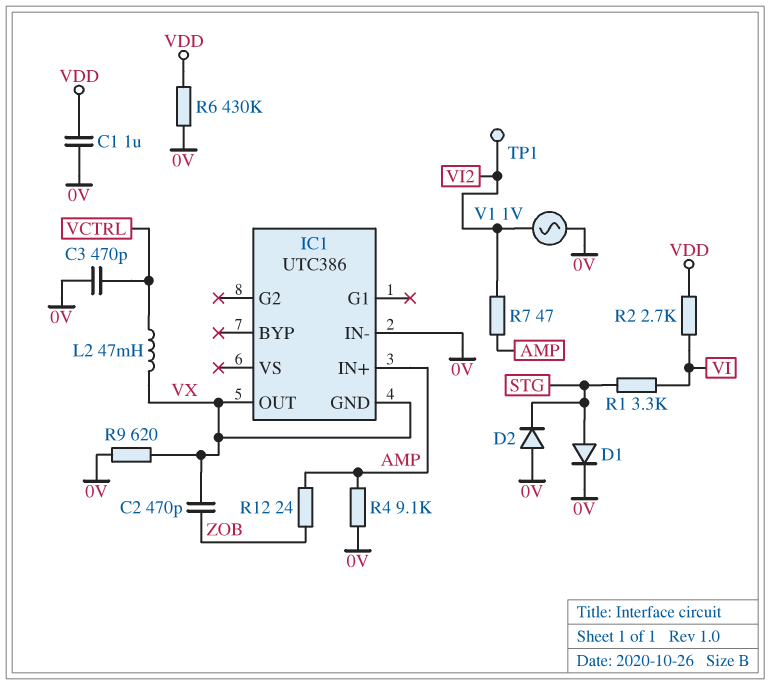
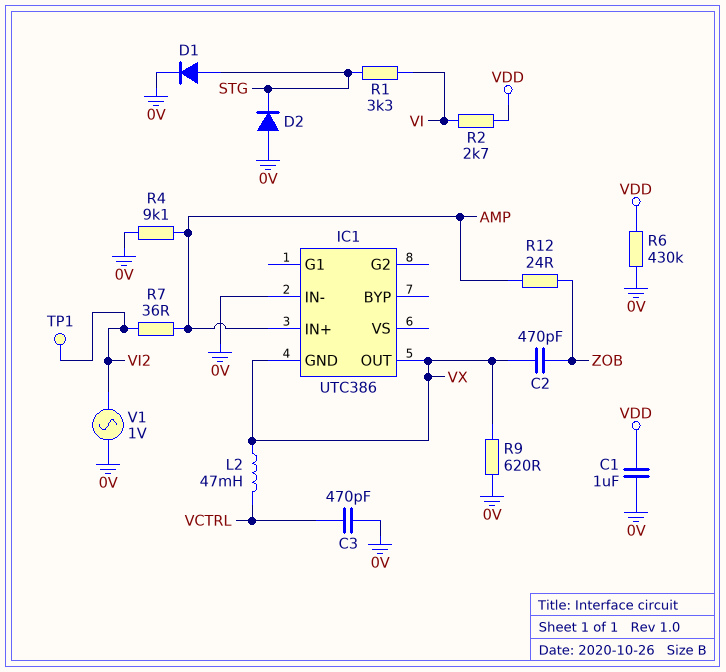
R7: 47 (AMP, VI2) -> 36 (AMP, VI2)

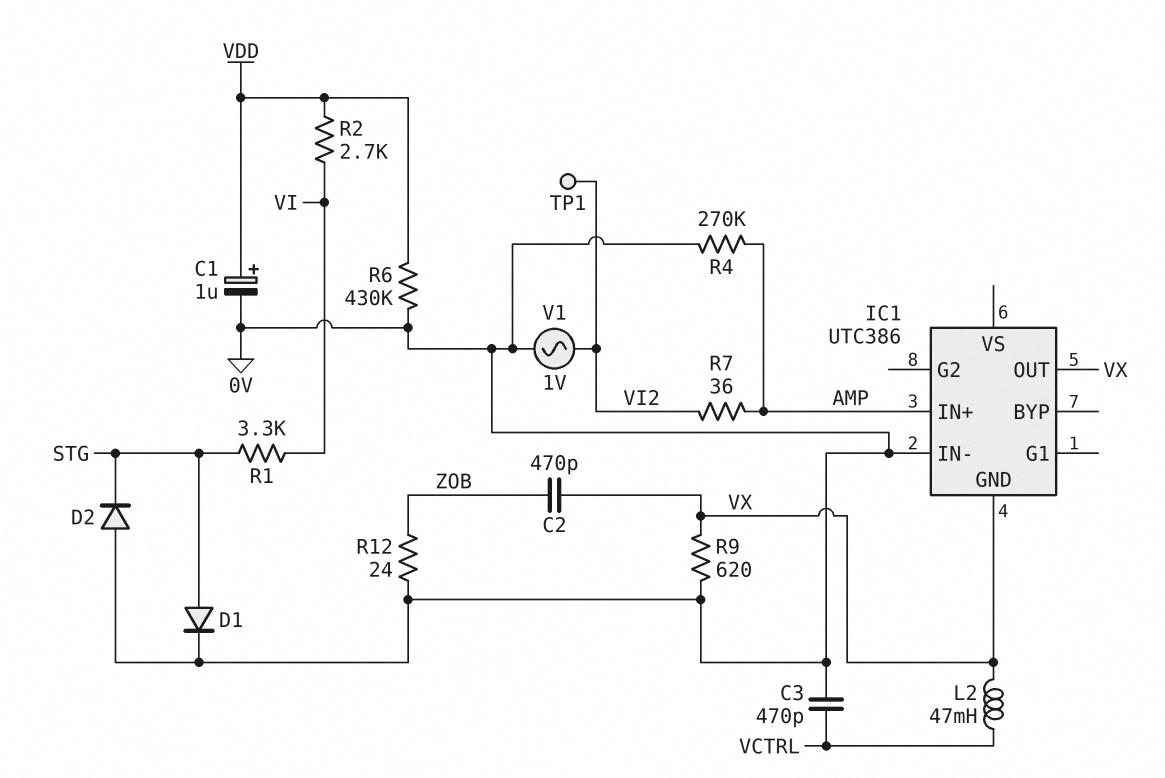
C1: 1uF (0V, VDD) -> 1uF (plus VDD, minus 0V)
R4: 9.1k (0V, AMP) -> 270k (0V, AMP)
R12: 24 (AMP, ZOB) -> 24 (0V, ZOB)

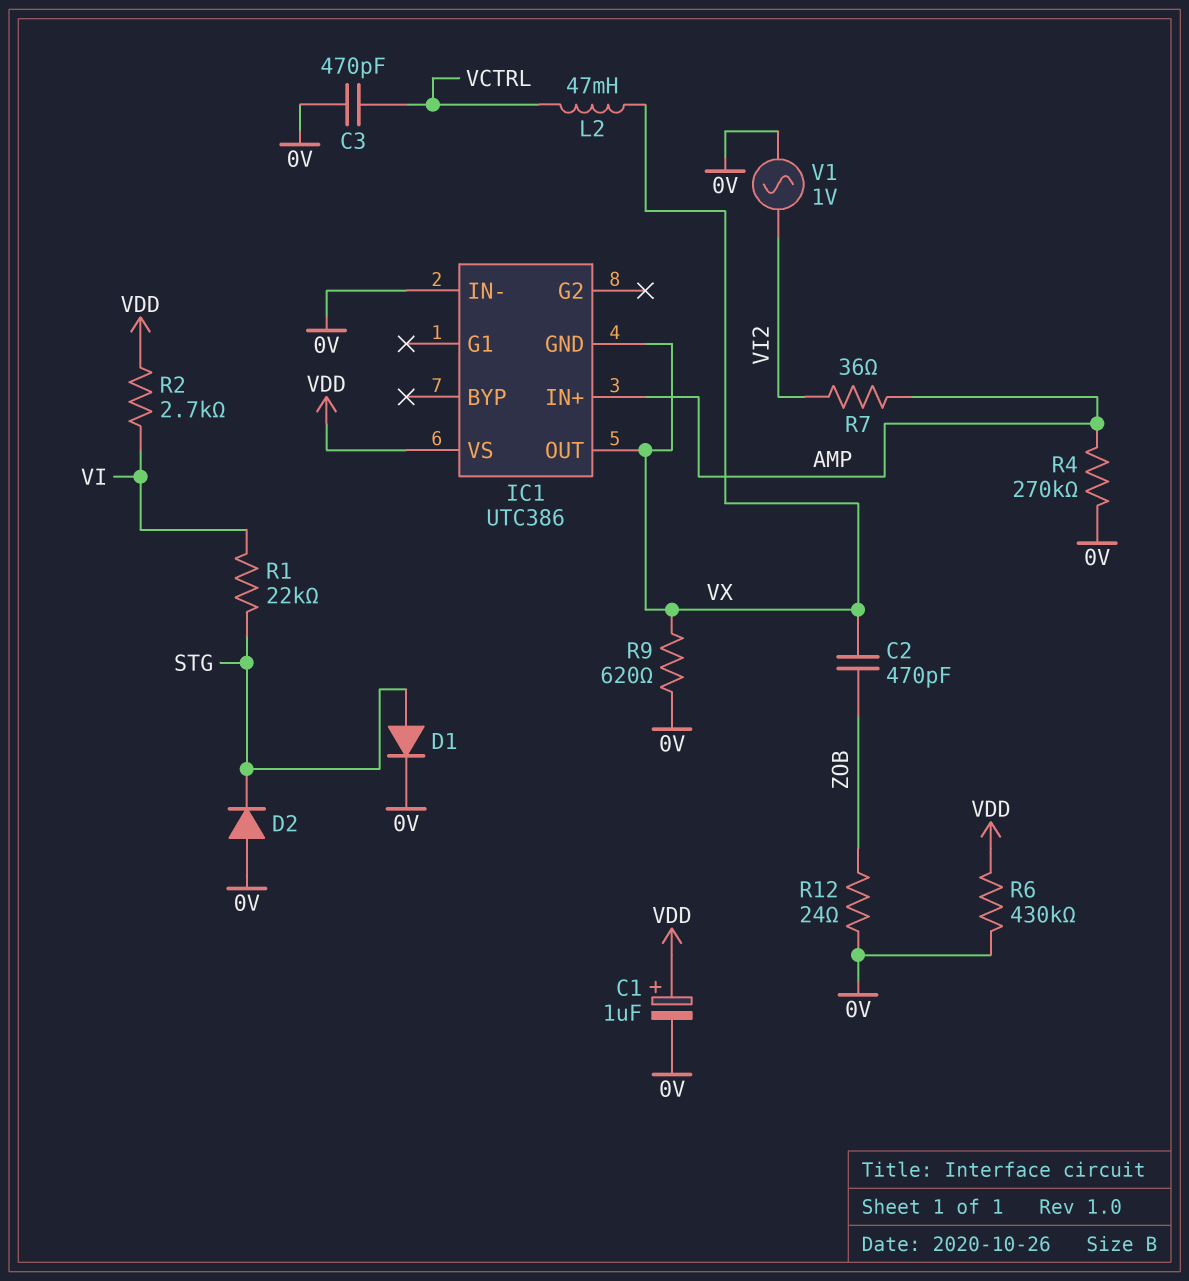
IC1 pin VS: none -> VDD
R1: 3.3k (STG, VI) -> 22k (STG, VI)
TP1: test point (VI2) -> none

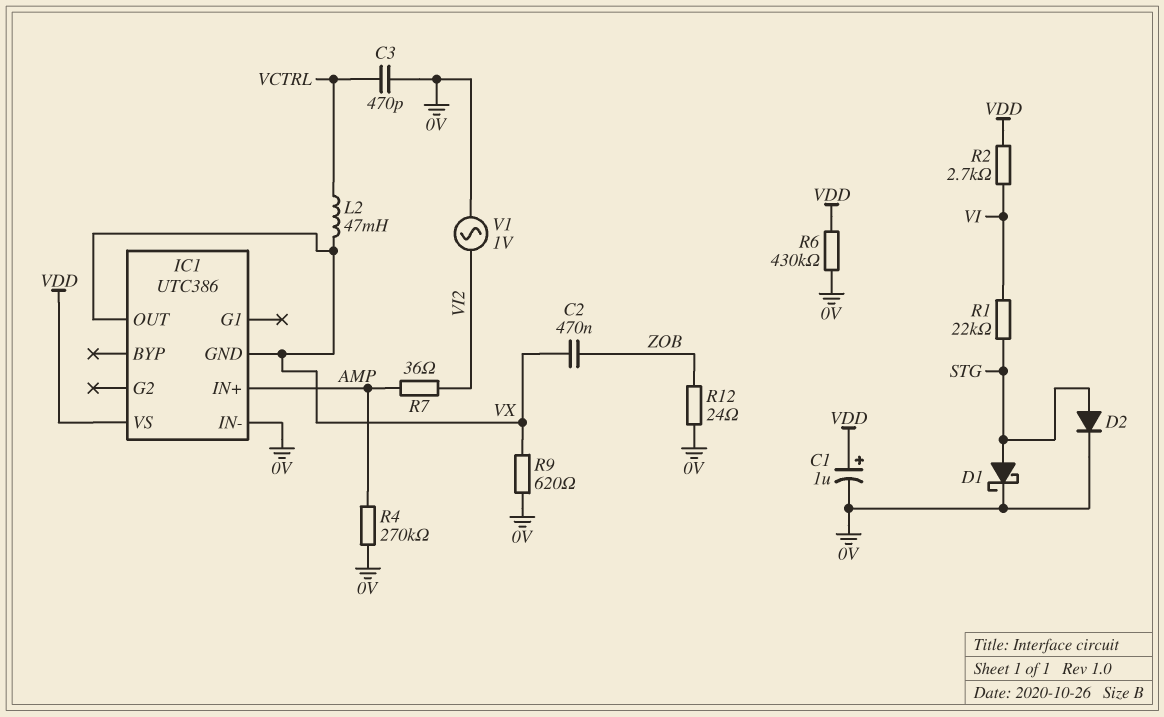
C2: 470pF (VX, ZOB) -> 470nF (VX, ZOB)
D1: diode (A STG, K 0V) -> schottky (A STG, K 0V)
D2: diode (A 0V, K STG) -> diode (A STG, K 0V)

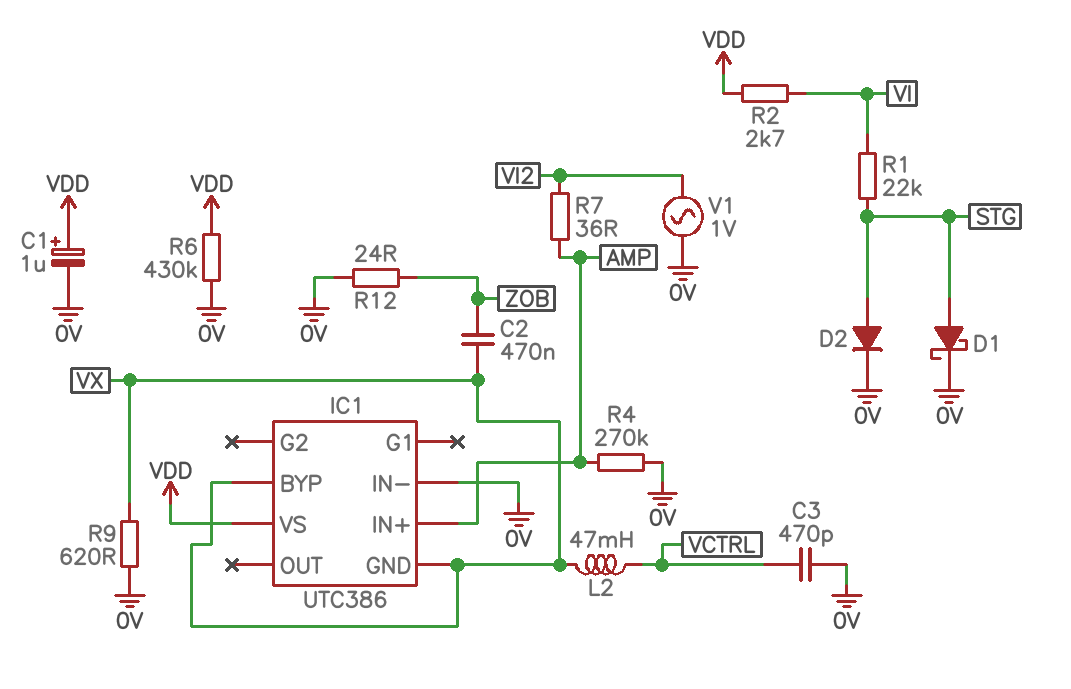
IC1 pin BYP: none -> VX
IC1 pin OUT: VX -> none

